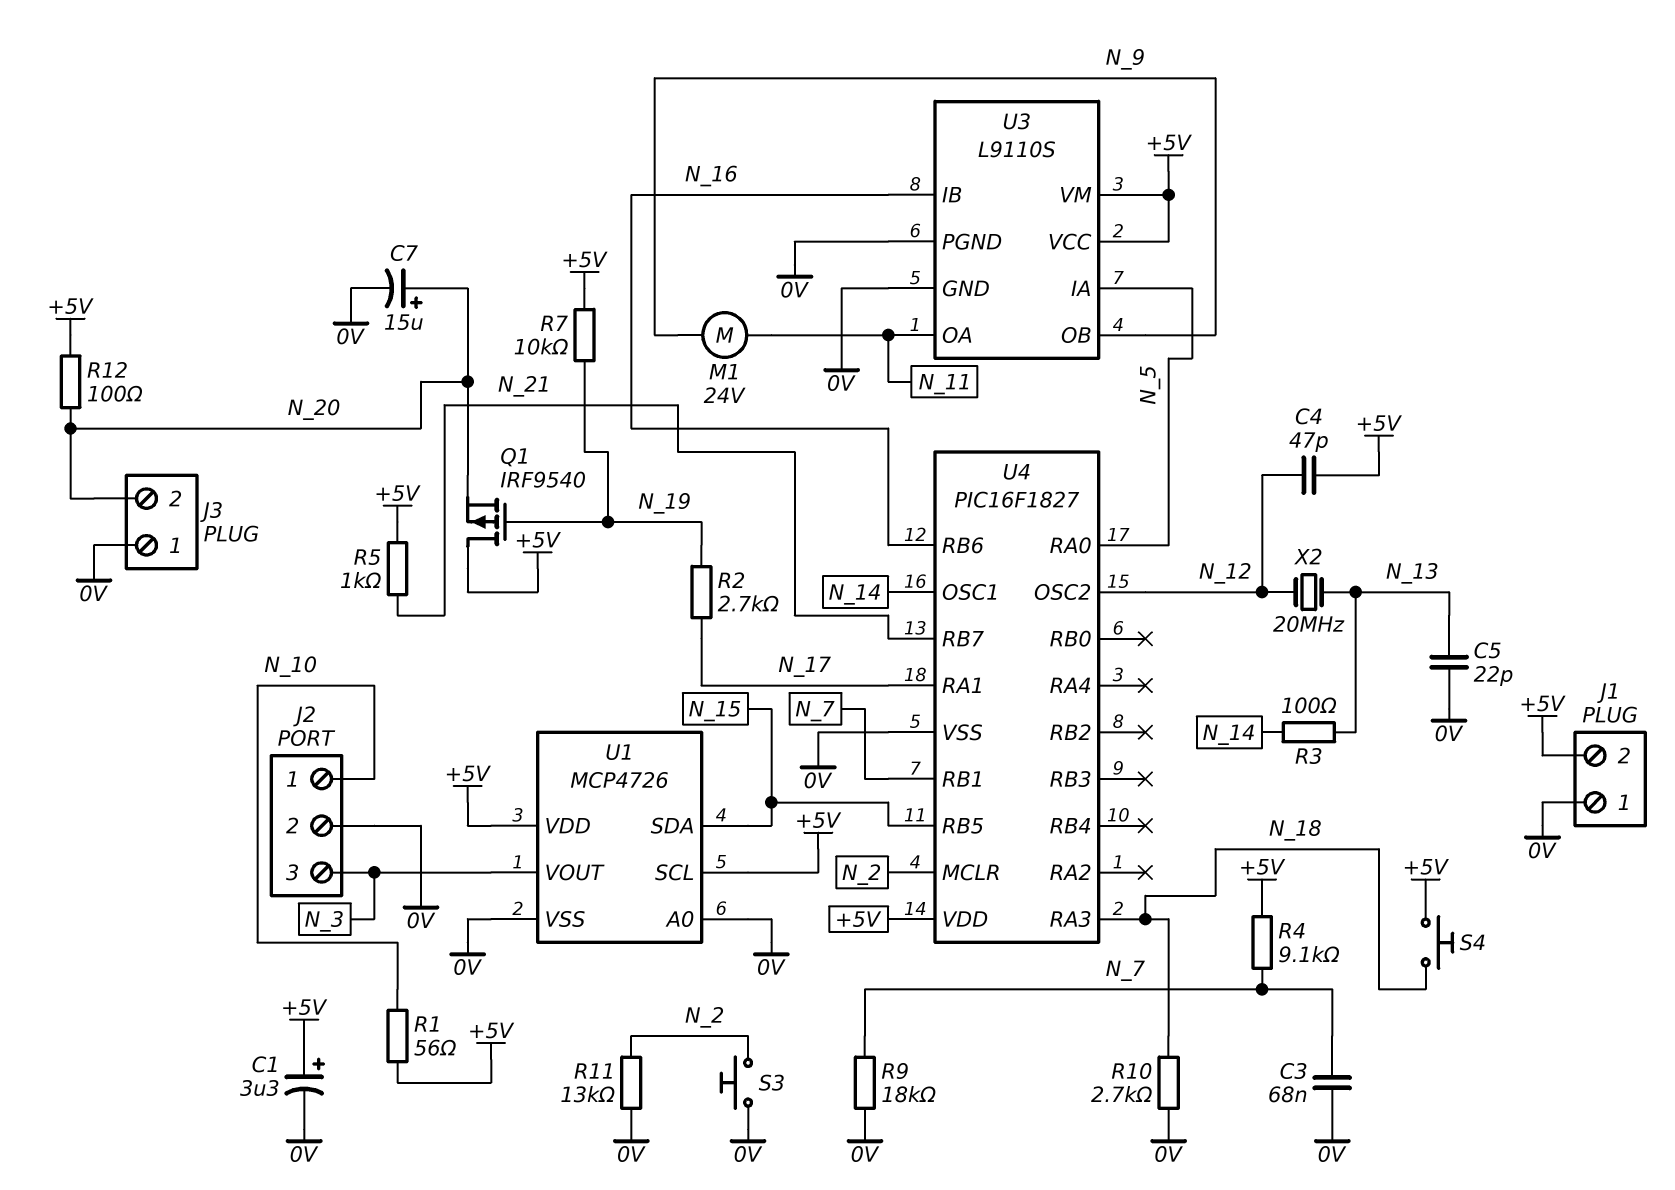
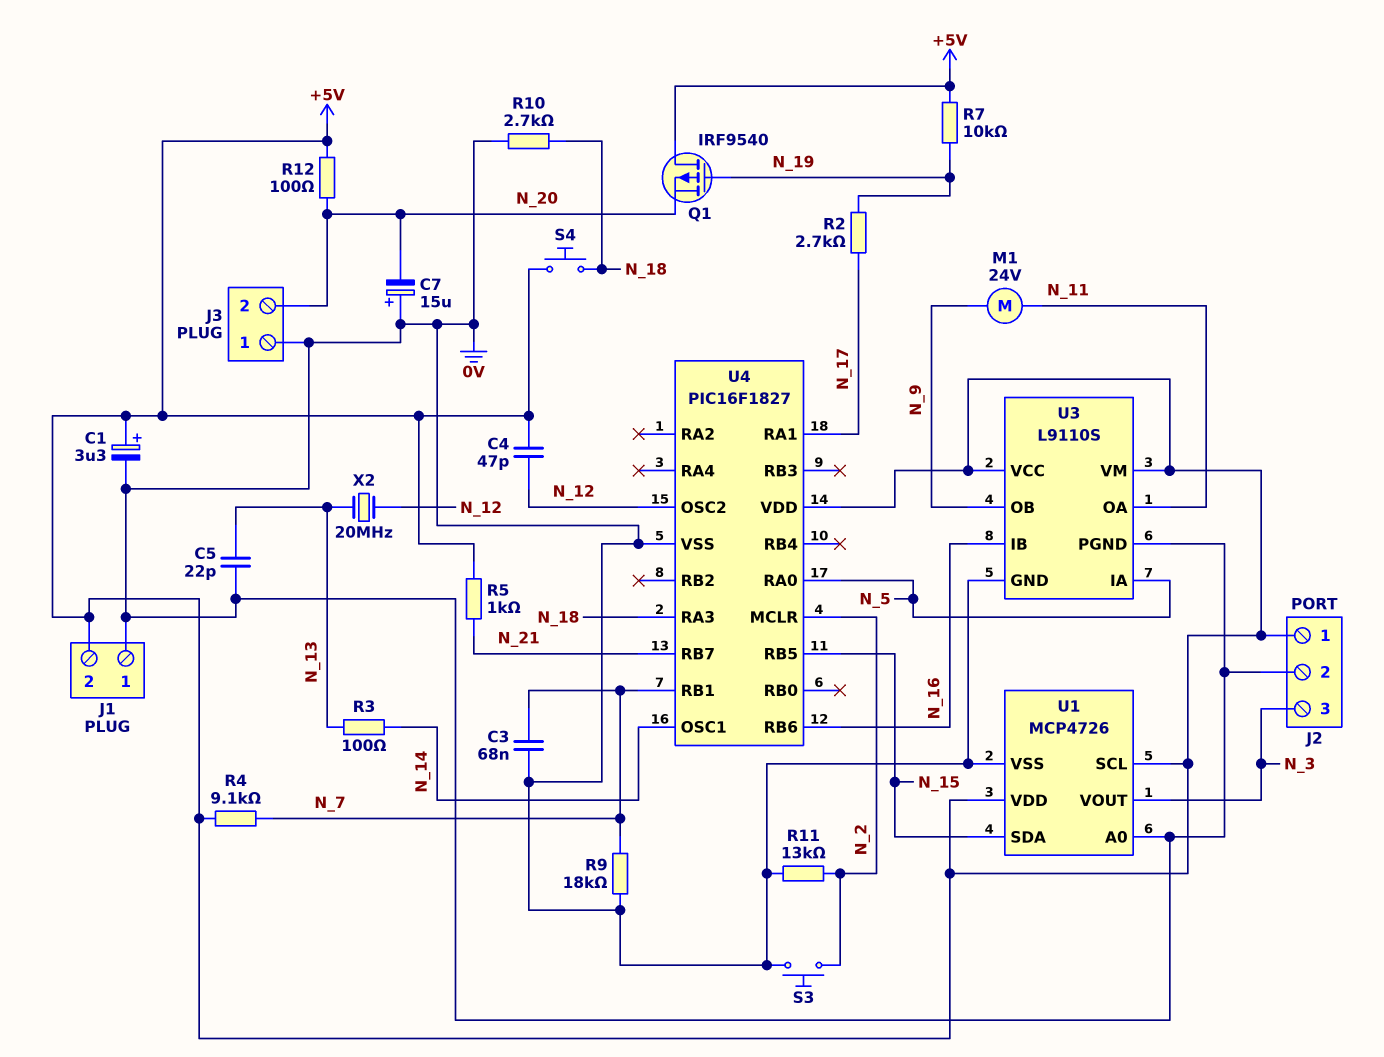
C7: 15uF (plus N_20, minus 0V) -> 15uF (plus 0V, minus N_20)
J2 pin 1: N_10 -> +5V
R1: 56 (+5V, N_10) -> none

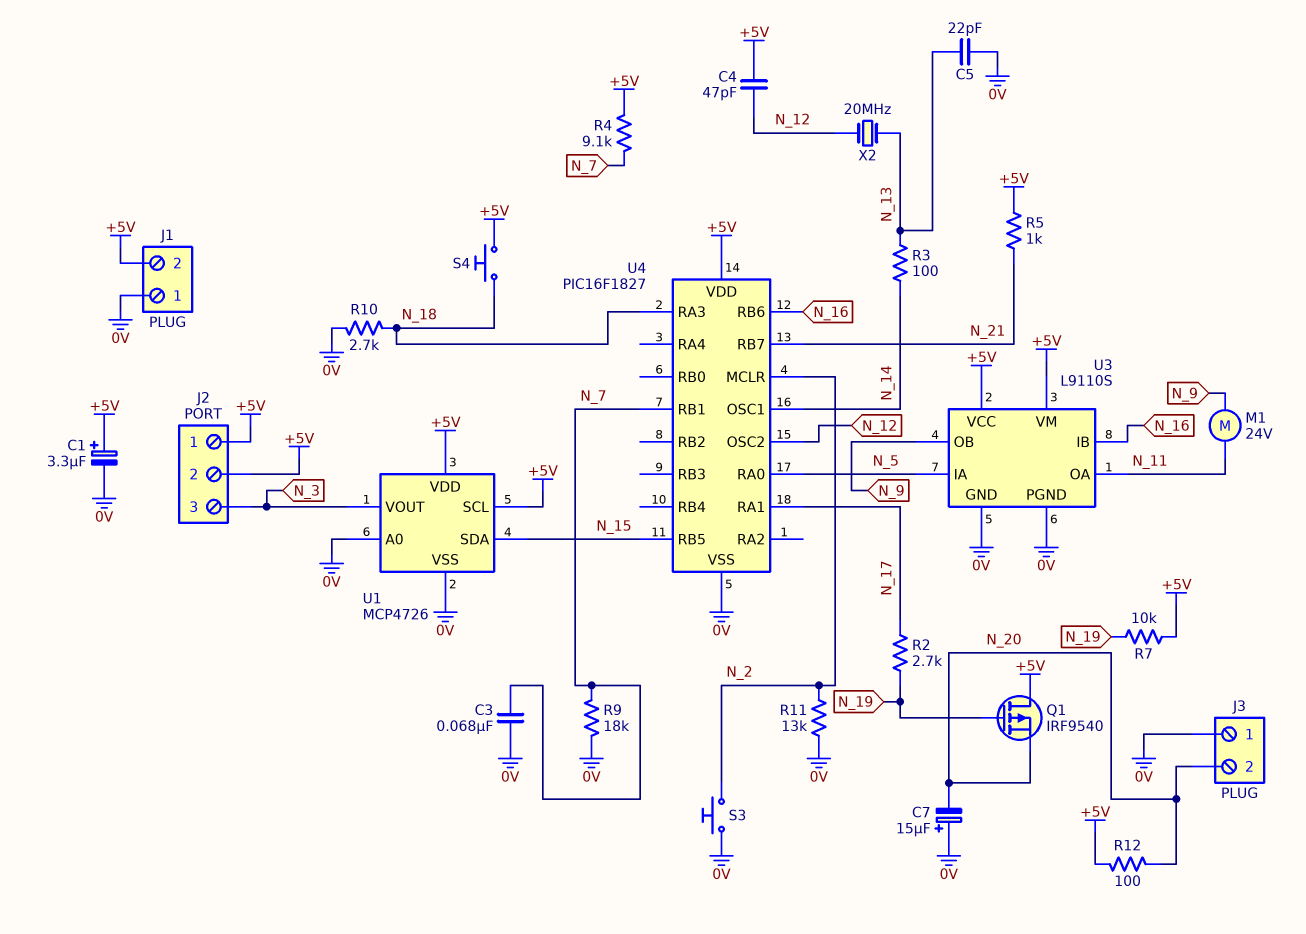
J2 pin 2: 0V -> +5V

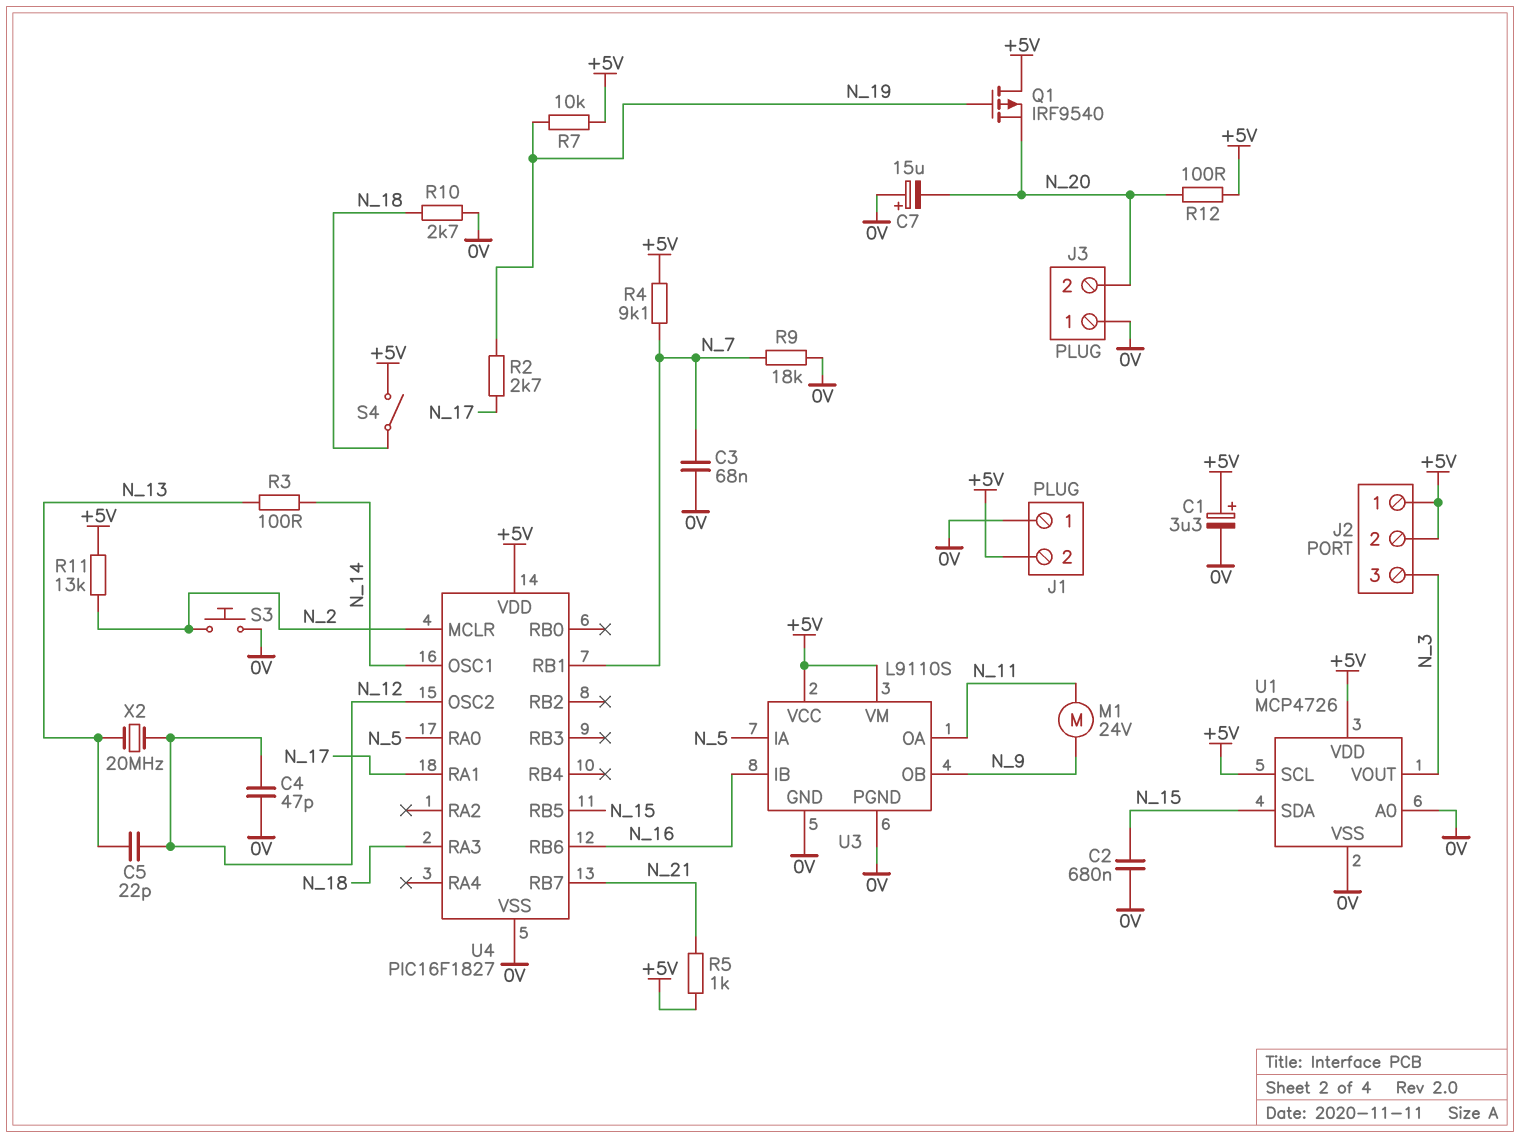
C2: none -> 680nF (0V, N_15)
C4: 47pF (+5V, N_12) -> 47pF (0V, N_12)
C5: 22pF (0V, N_13) -> 22pF (N_12, N_13)
R11: 13k (0V, N_2) -> 13k (+5V, N_2)
S4: button (+5V, N_18) -> switch (+5V, N_18)

